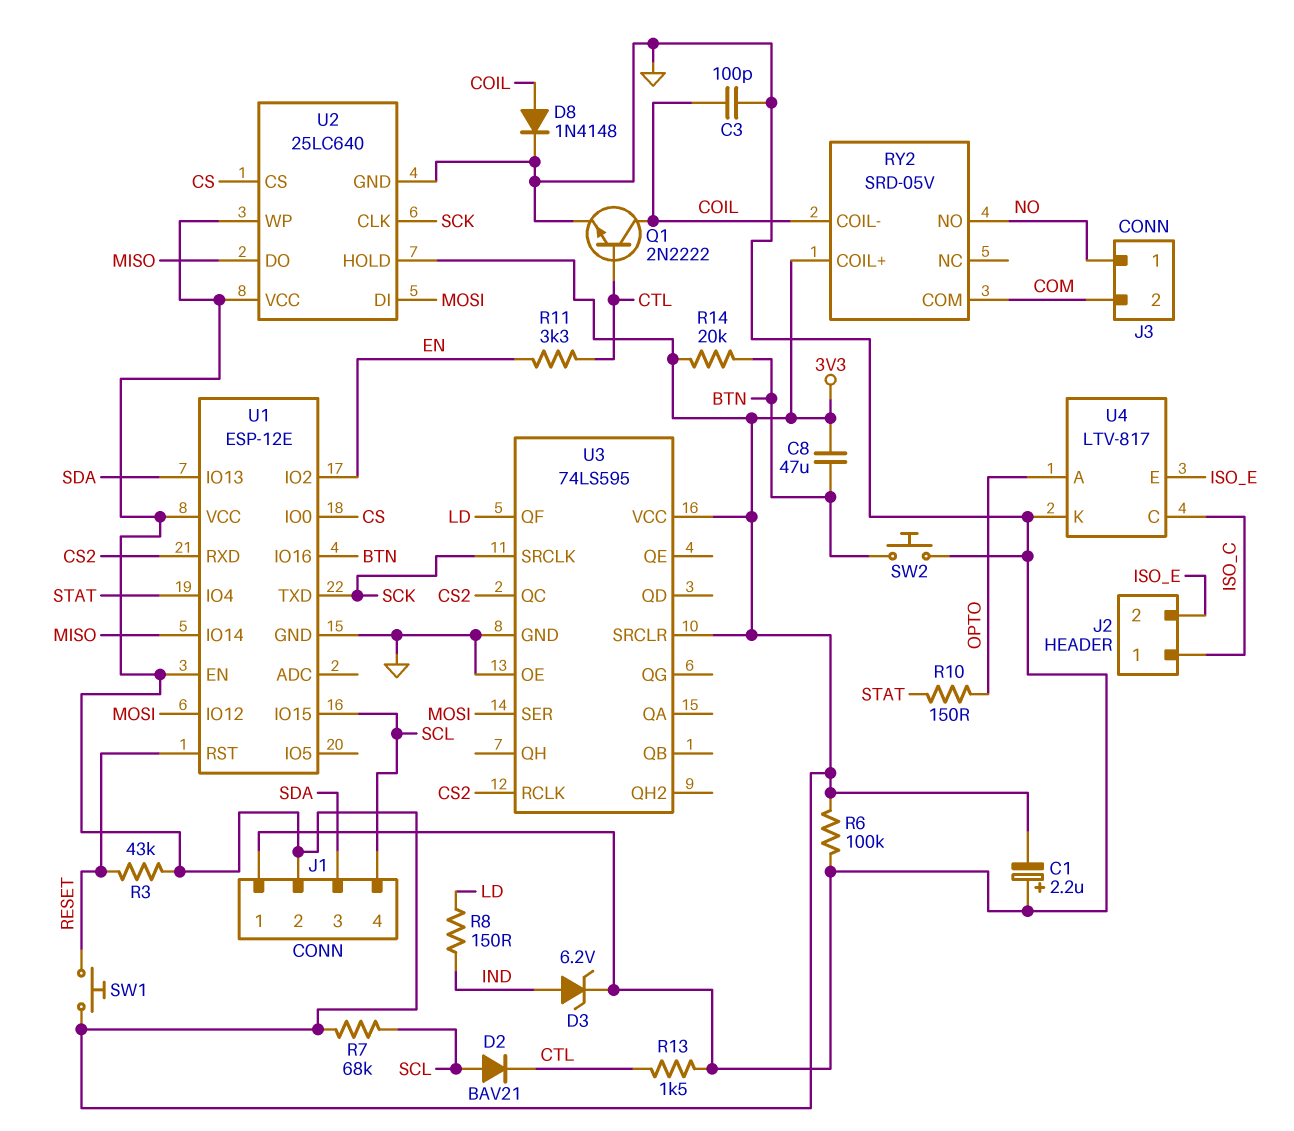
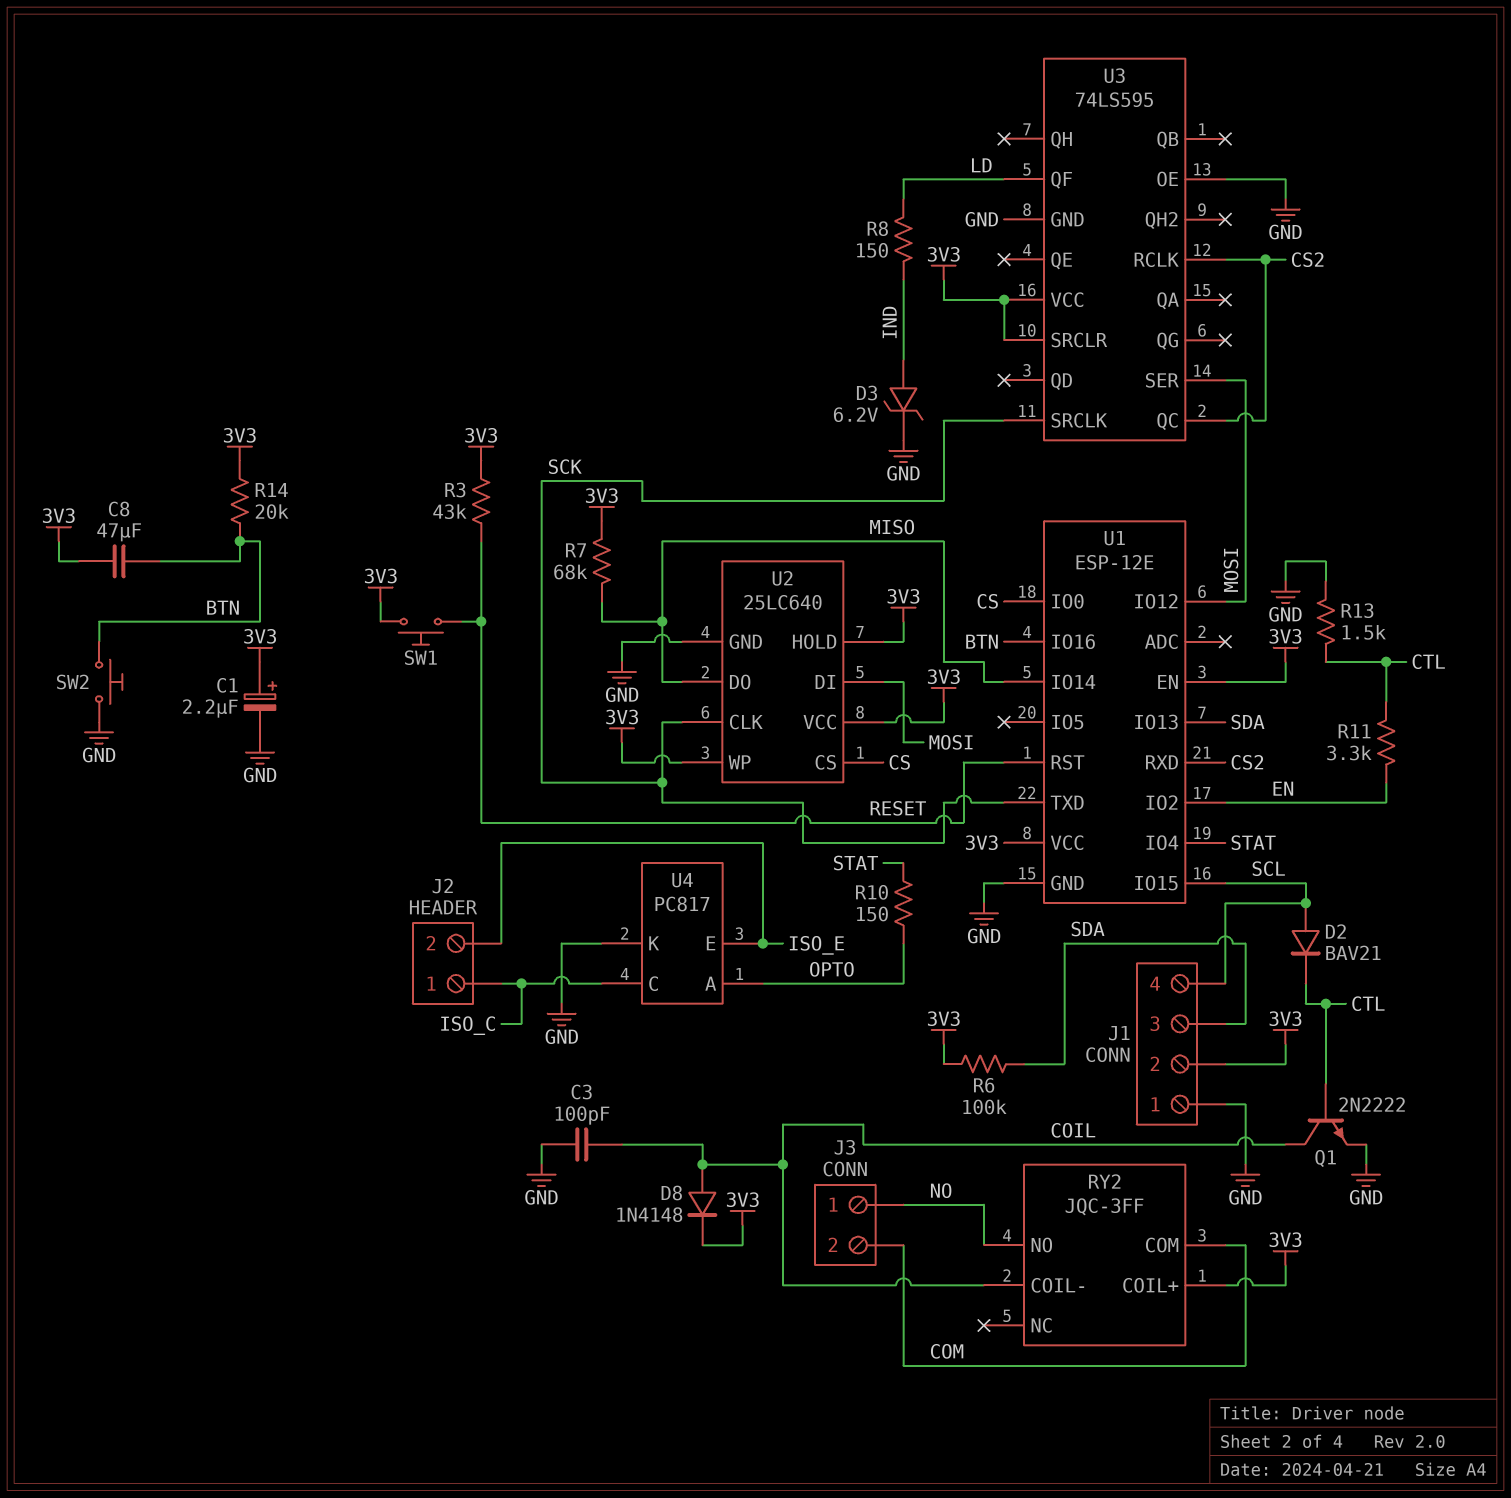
C1: 2.2uF (plus GND, minus 3V3) -> 2.2uF (plus 3V3, minus GND)
D8: diode 1N4148 (A COIL, K GND) -> diode 1N4148 (A COIL, K 3V3)
R6: 100k (3V3, GND) -> 100k (3V3, SDA)
R7: 68k (3V3, SCL) -> 68k (3V3, MISO)
RY2: SRD-05V -> JQC-3FF
U4: LTV-817 -> PC817

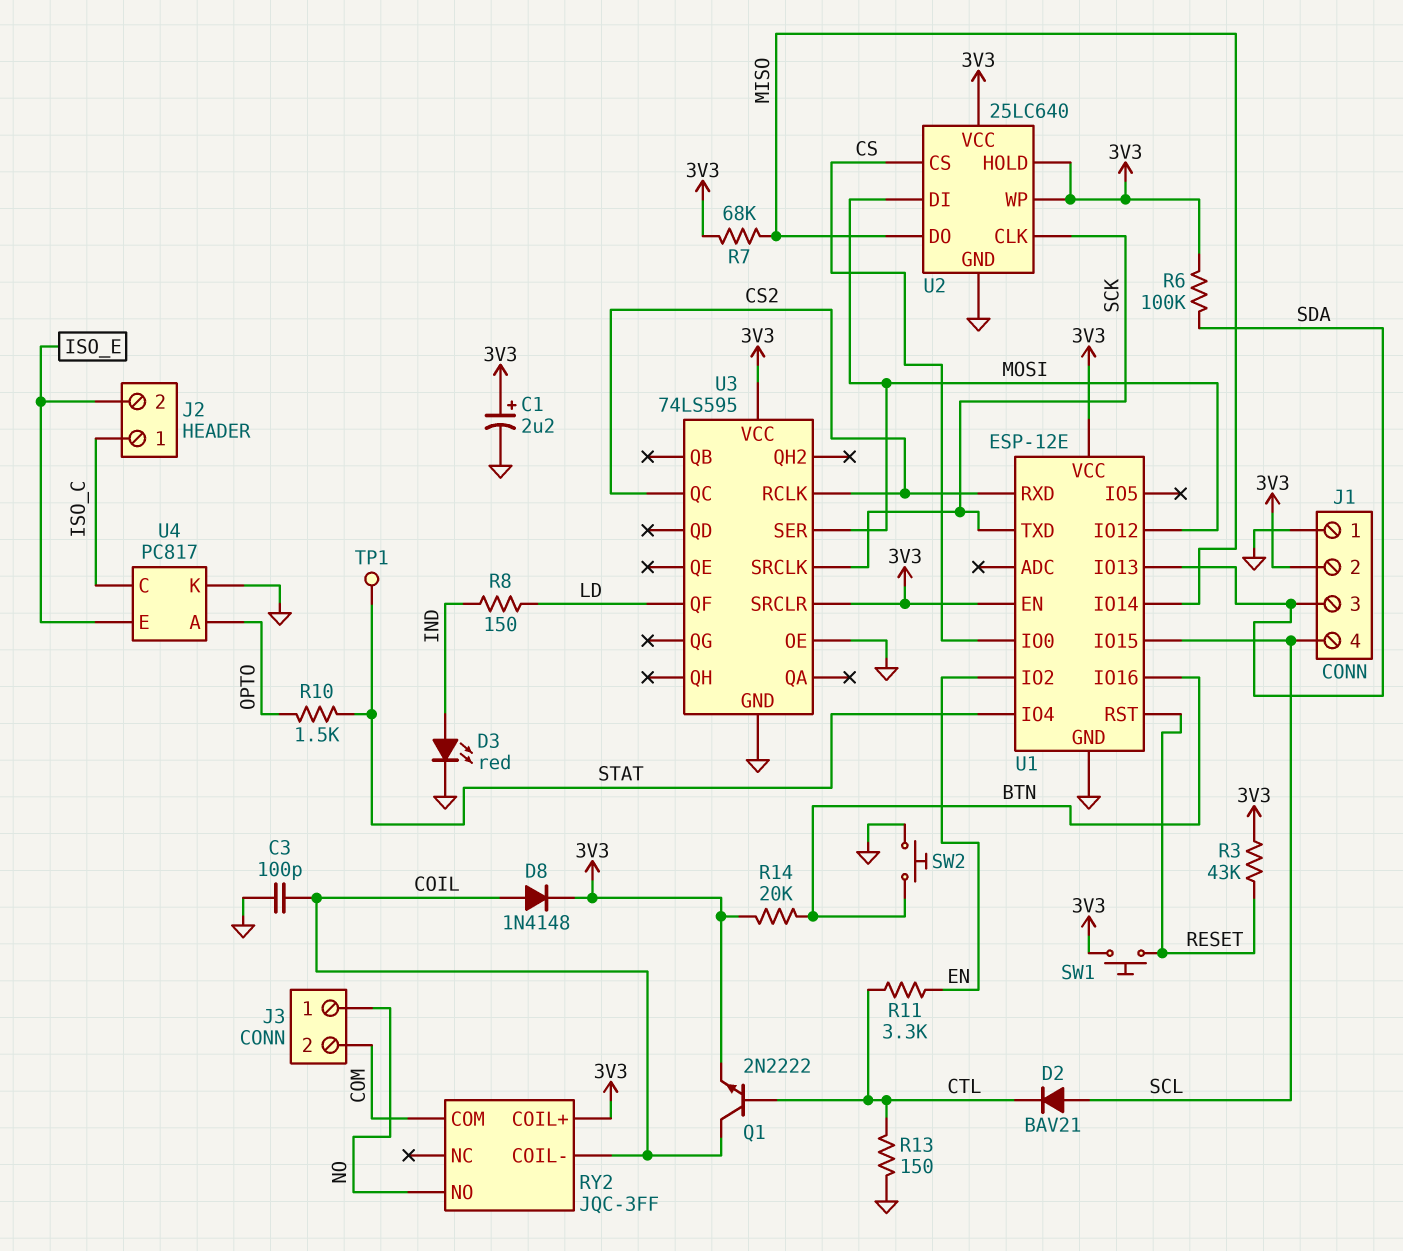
C8: 47uF (3V3, BTN) -> none
D3: zener 6.2V (A IND, K GND) -> LED red (A IND, K GND)
Q1: NPN 2N2222 (B CTL, C COIL, E GND) -> NPN 2N2222 (B CTL, C COIL, E 3V3)
R10: 150 (OPTO, STAT) -> 1.5k (OPTO, STAT)
R13: 1.5k (CTL, GND) -> 150 (CTL, GND)
TP1: none -> test point (STAT)

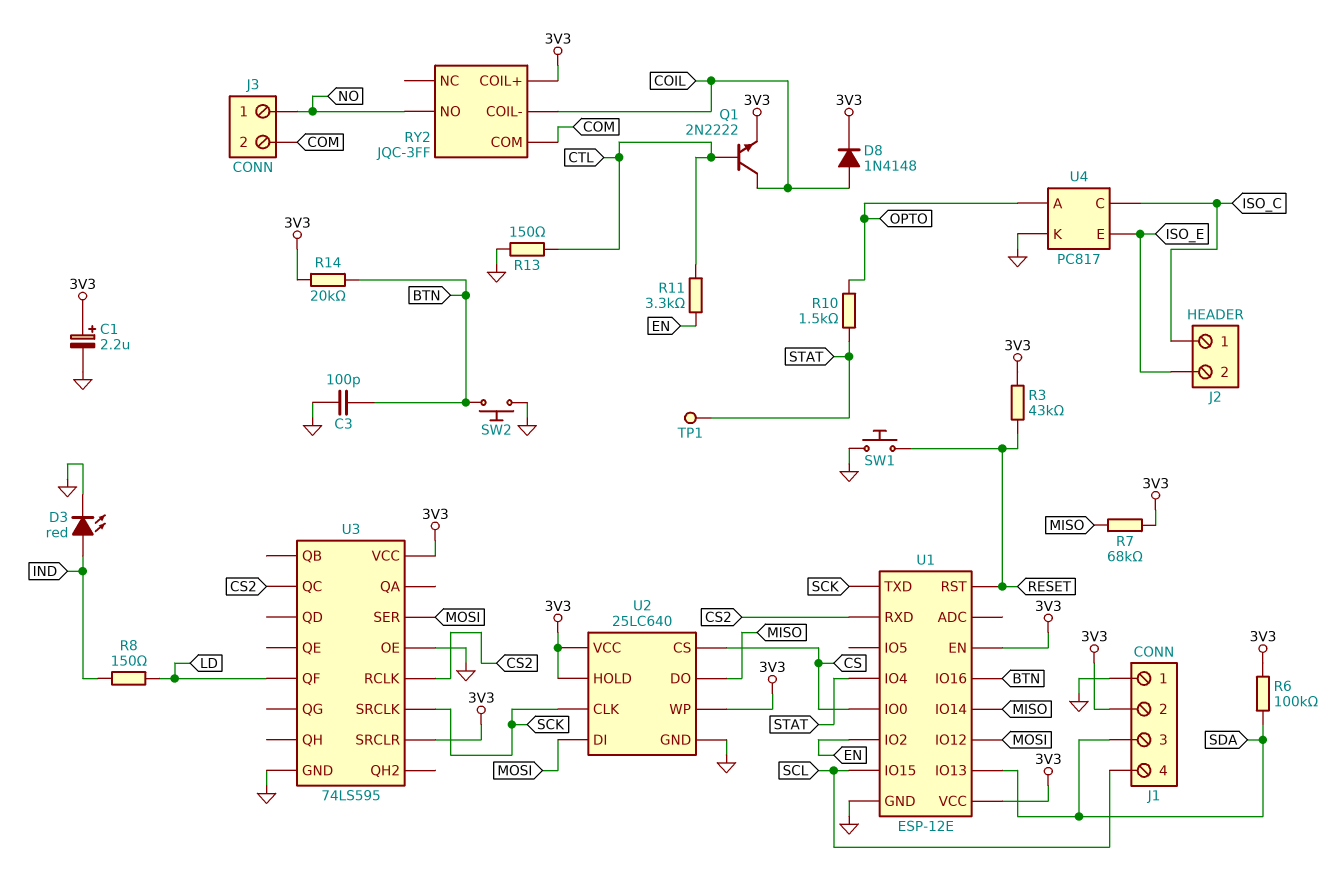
C3: 100pF (COIL, GND) -> 100pF (BTN, GND)
D2: diode BAV21 (A SCL, K CTL) -> none
SW1: button (3V3, RESET) -> button (GND, RESET)

